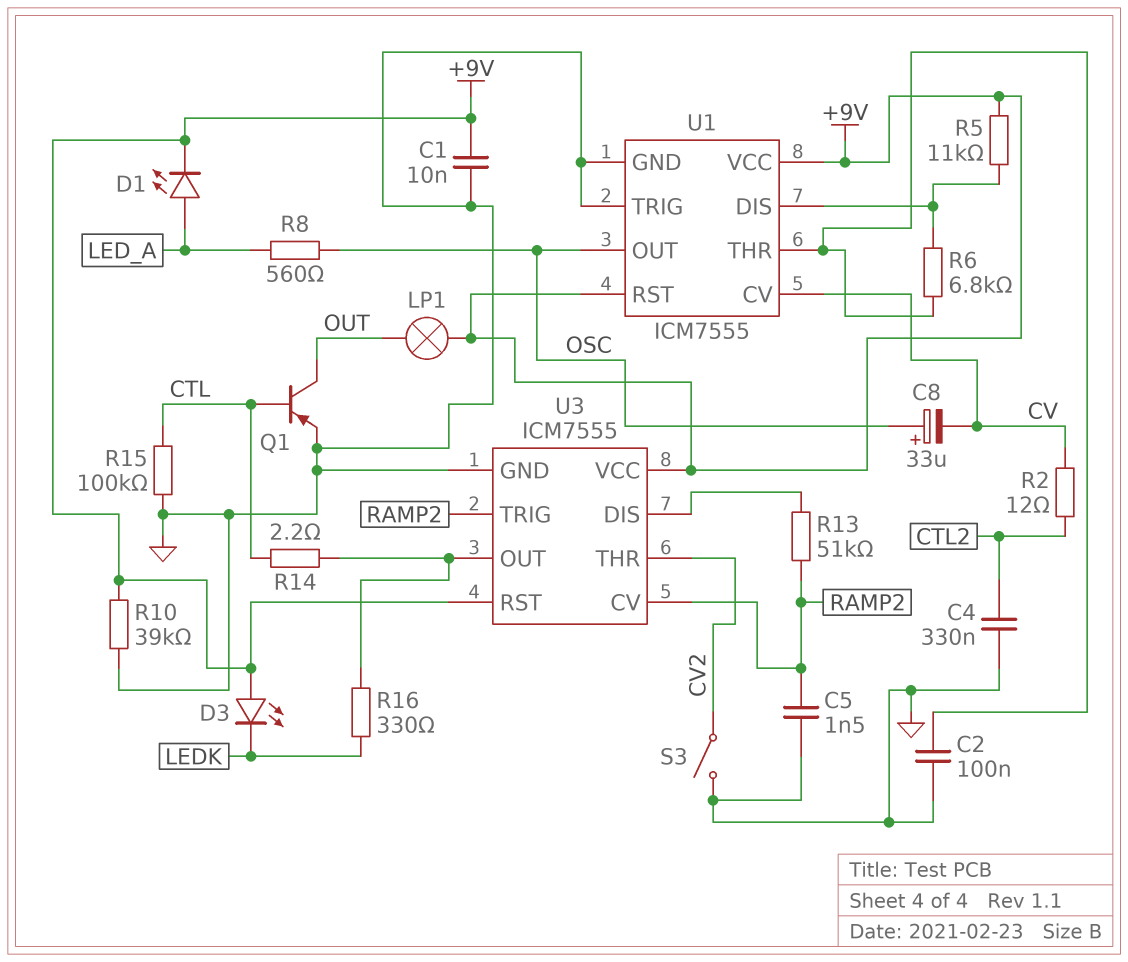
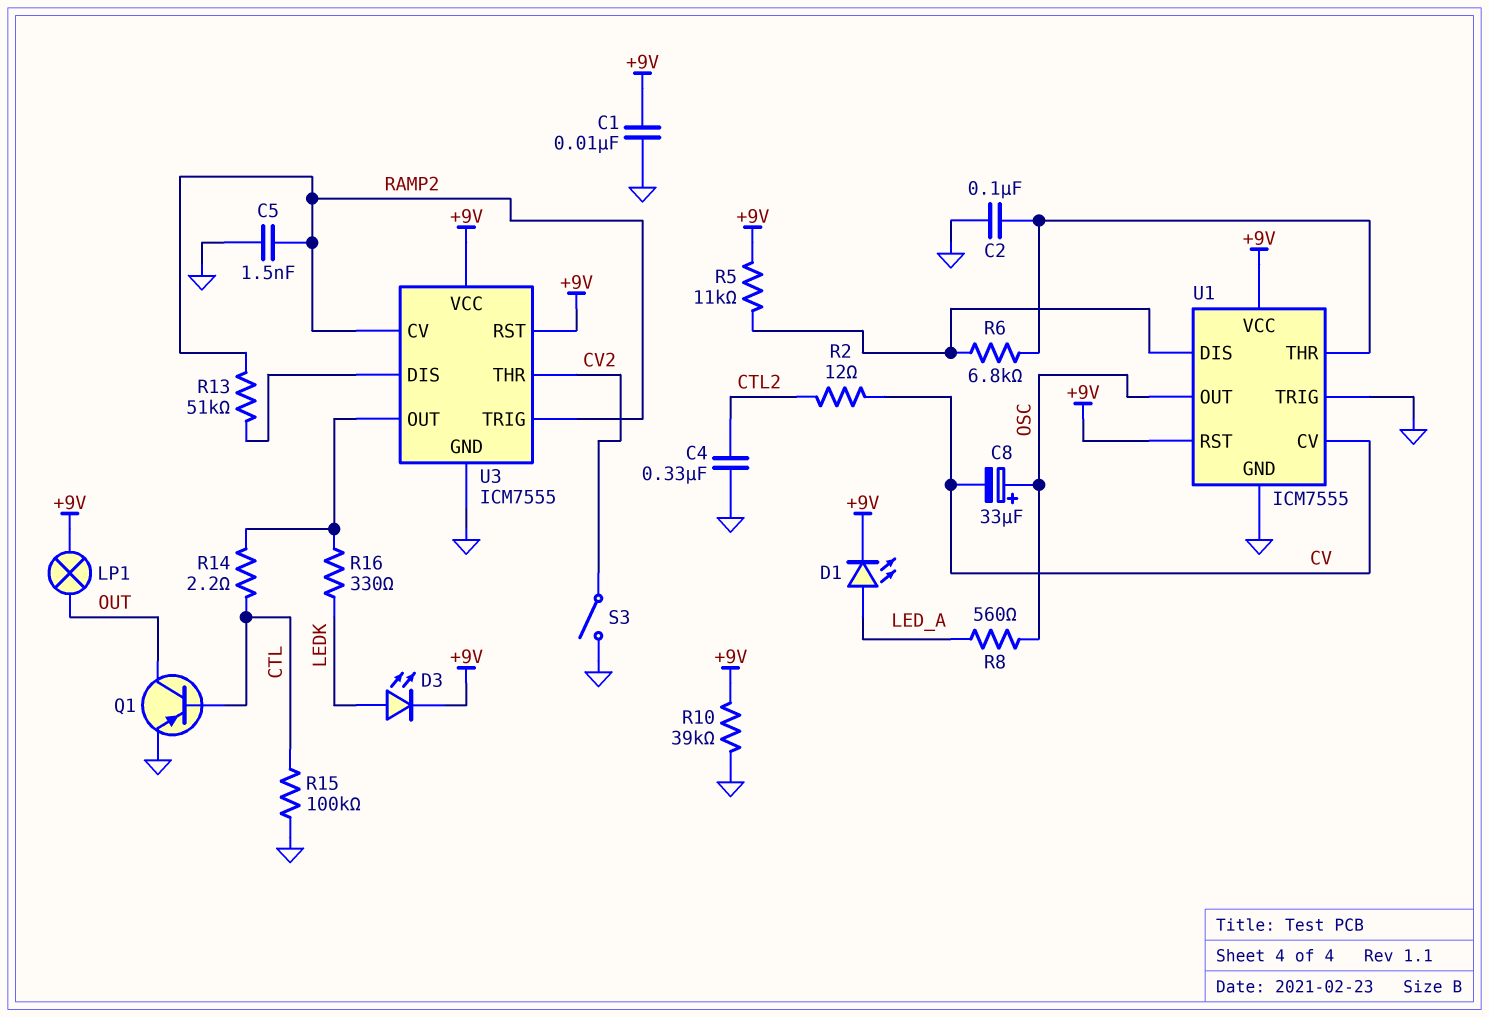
D3: LED (A +9V, K LEDK) -> LED (A LEDK, K +9V)

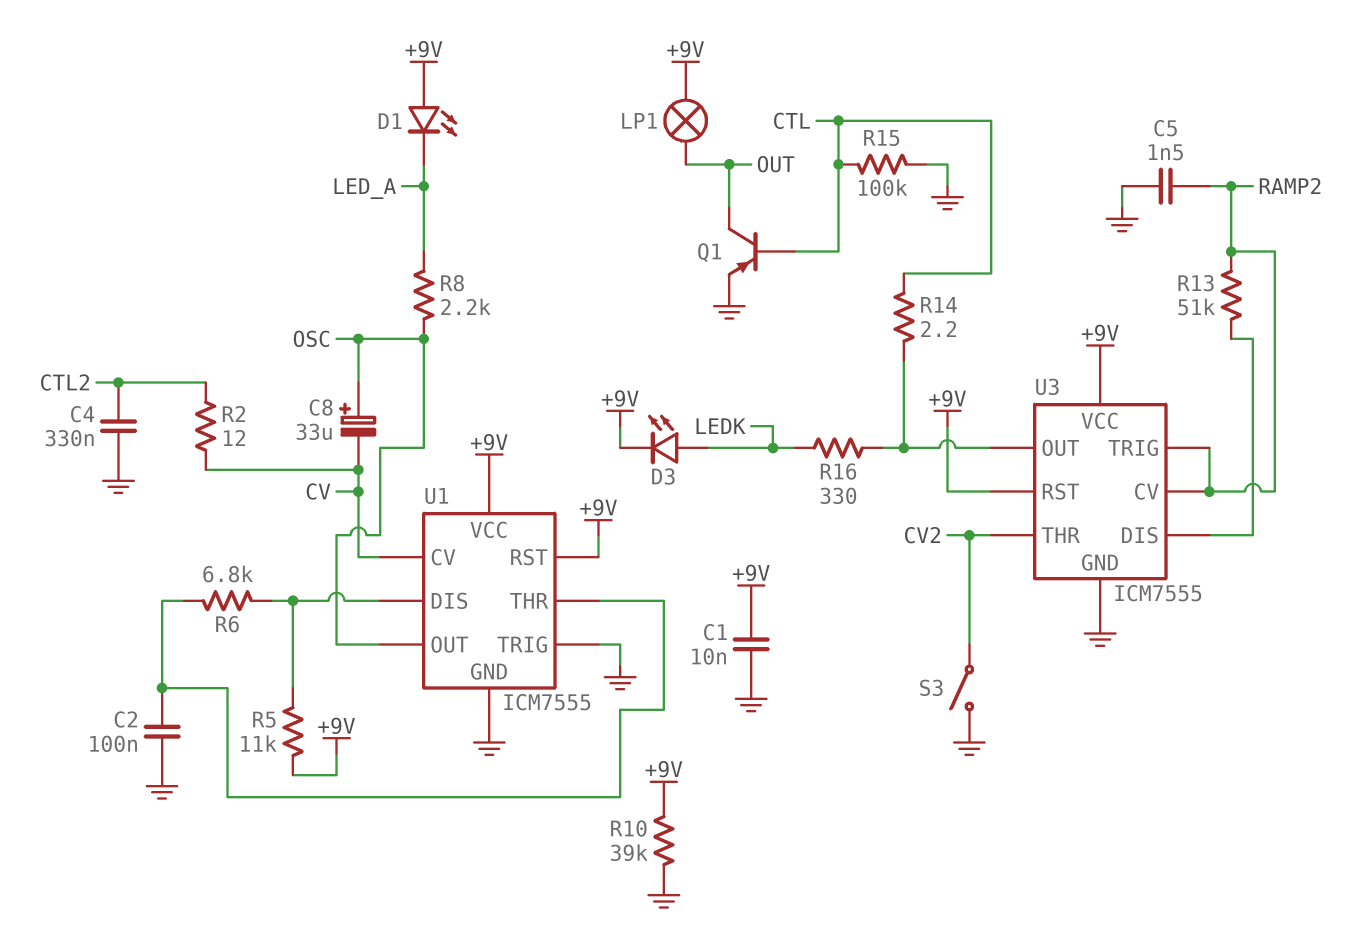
D1: LED (A LED_A, K +9V) -> LED (A +9V, K LED_A)
R8: 560 (LED_A, OSC) -> 2.2k (LED_A, OSC)

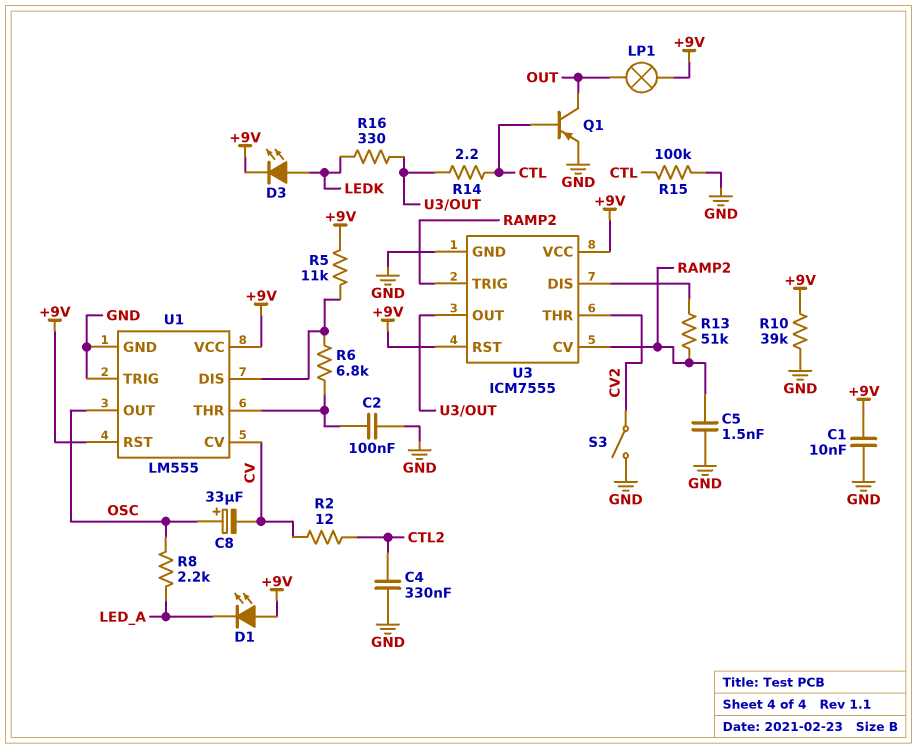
U1: ICM7555 -> LM555

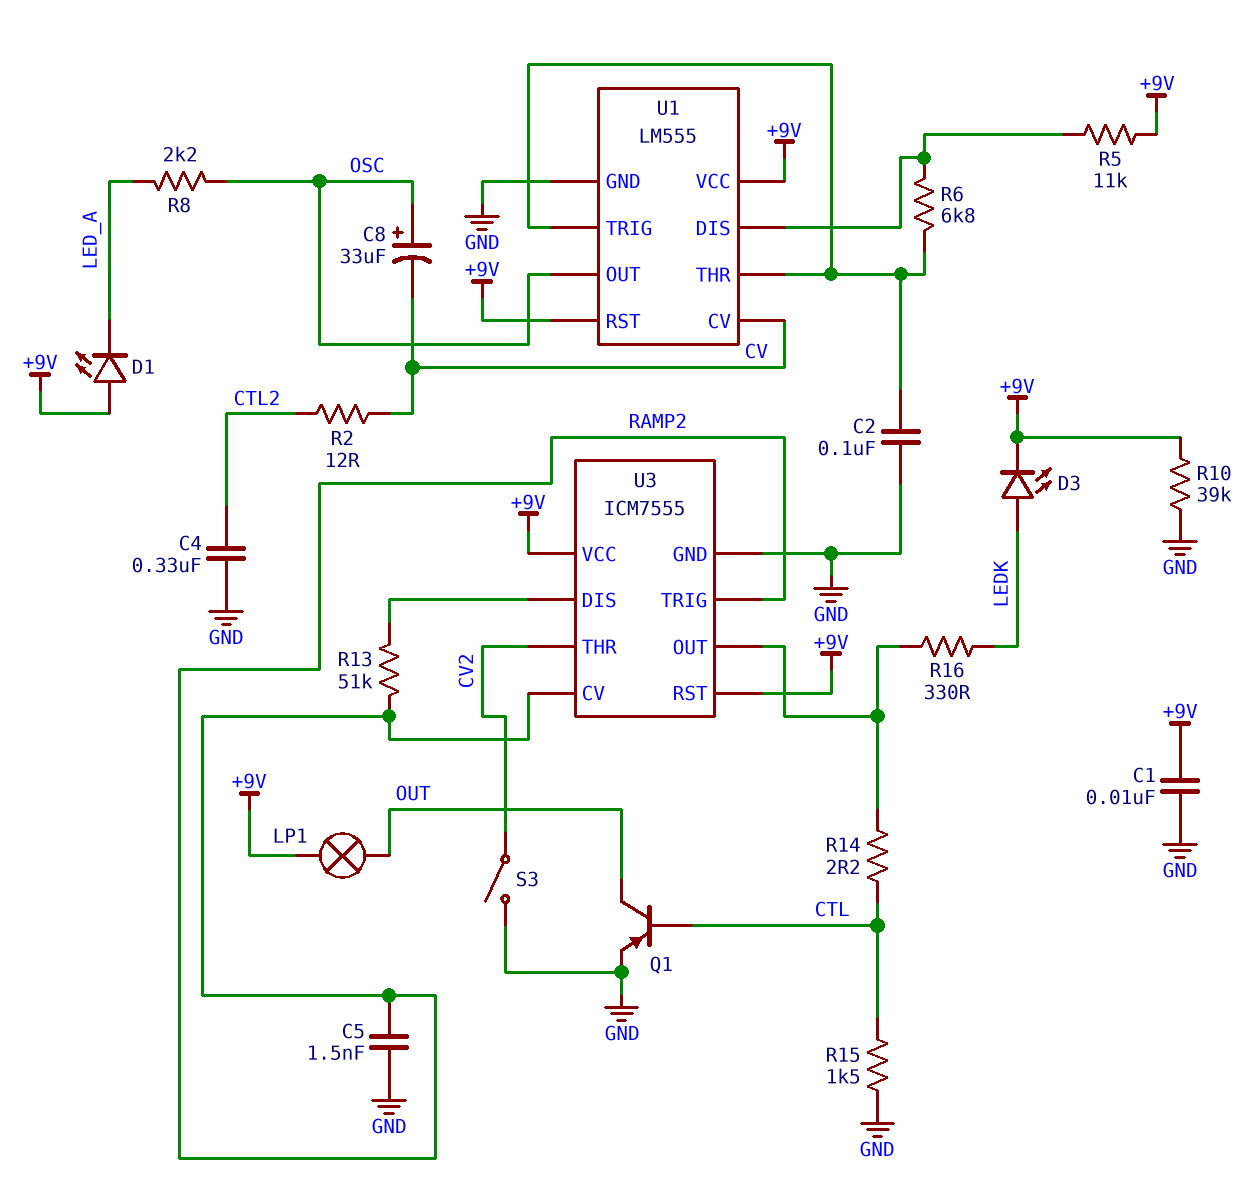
R15: 100k (CTL, GND) -> 1.5k (CTL, GND)
U1 pin TRIG: GND -> U1/THR

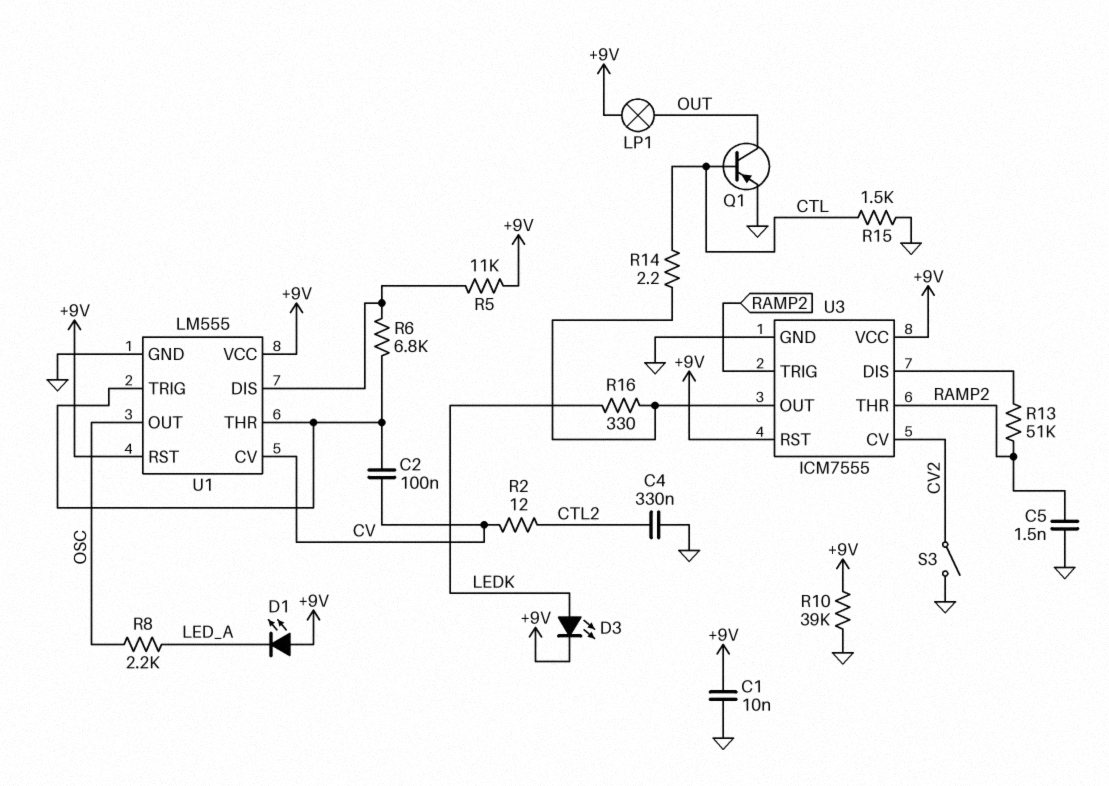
C2: 100nF (GND, U1/THR) -> 100nF (CV, U1/THR)
C8: 33uF (plus OSC, minus CV) -> none
U3 pin CV: RAMP2 -> CV2
U3 pin THR: CV2 -> RAMP2

